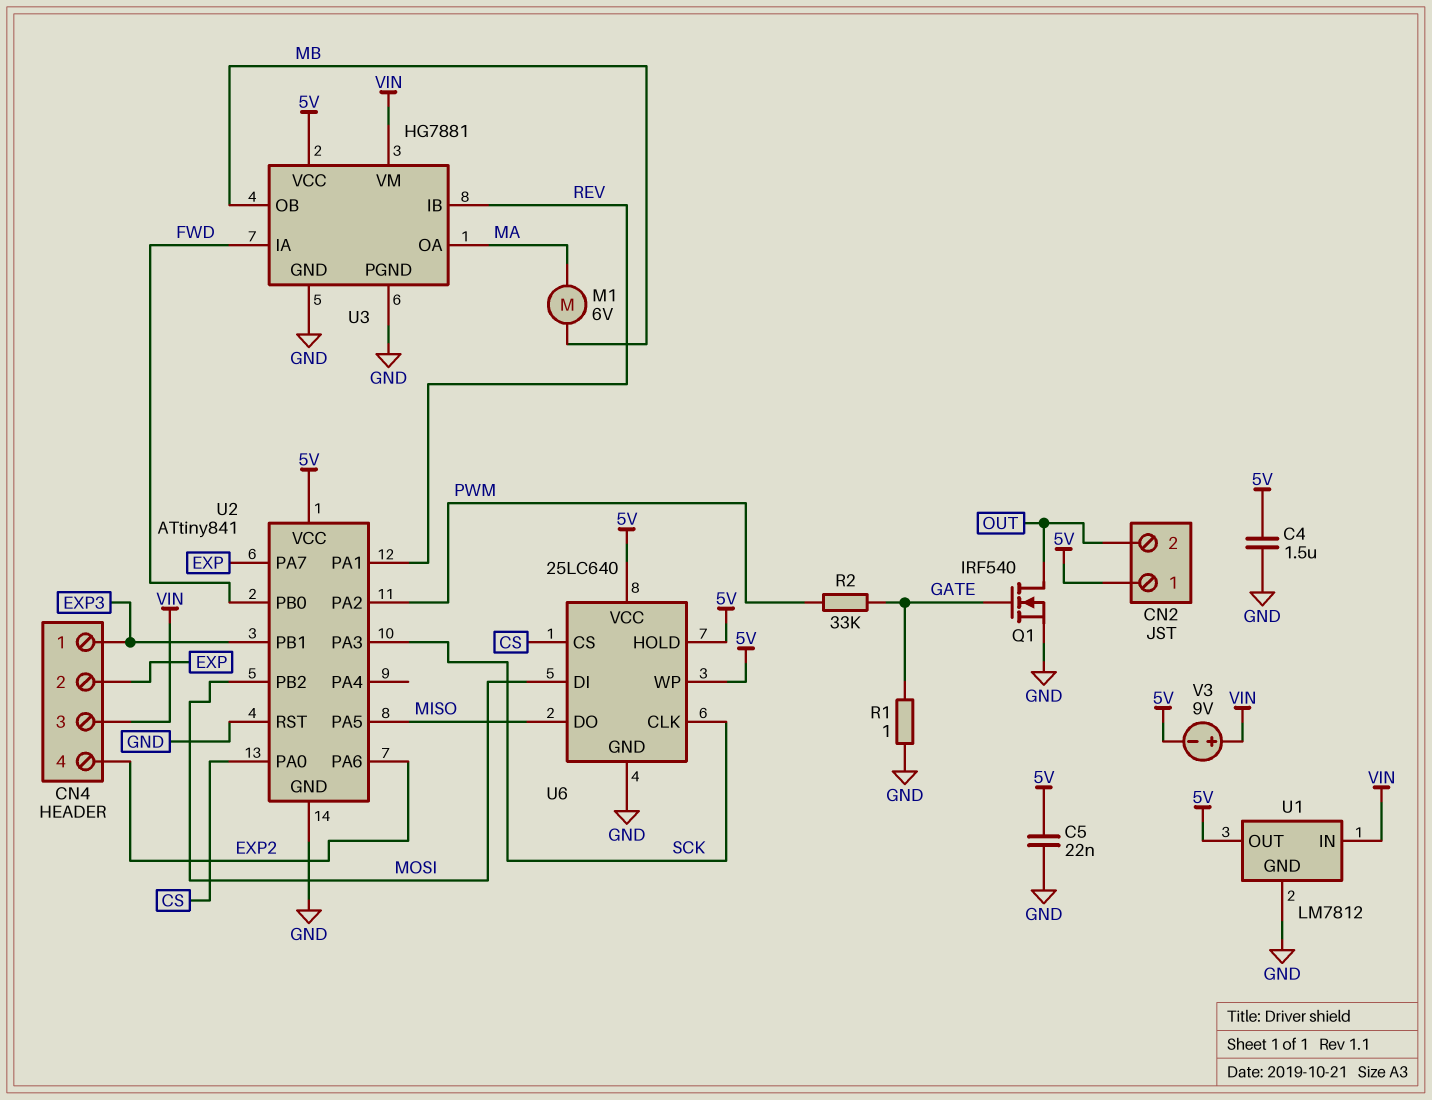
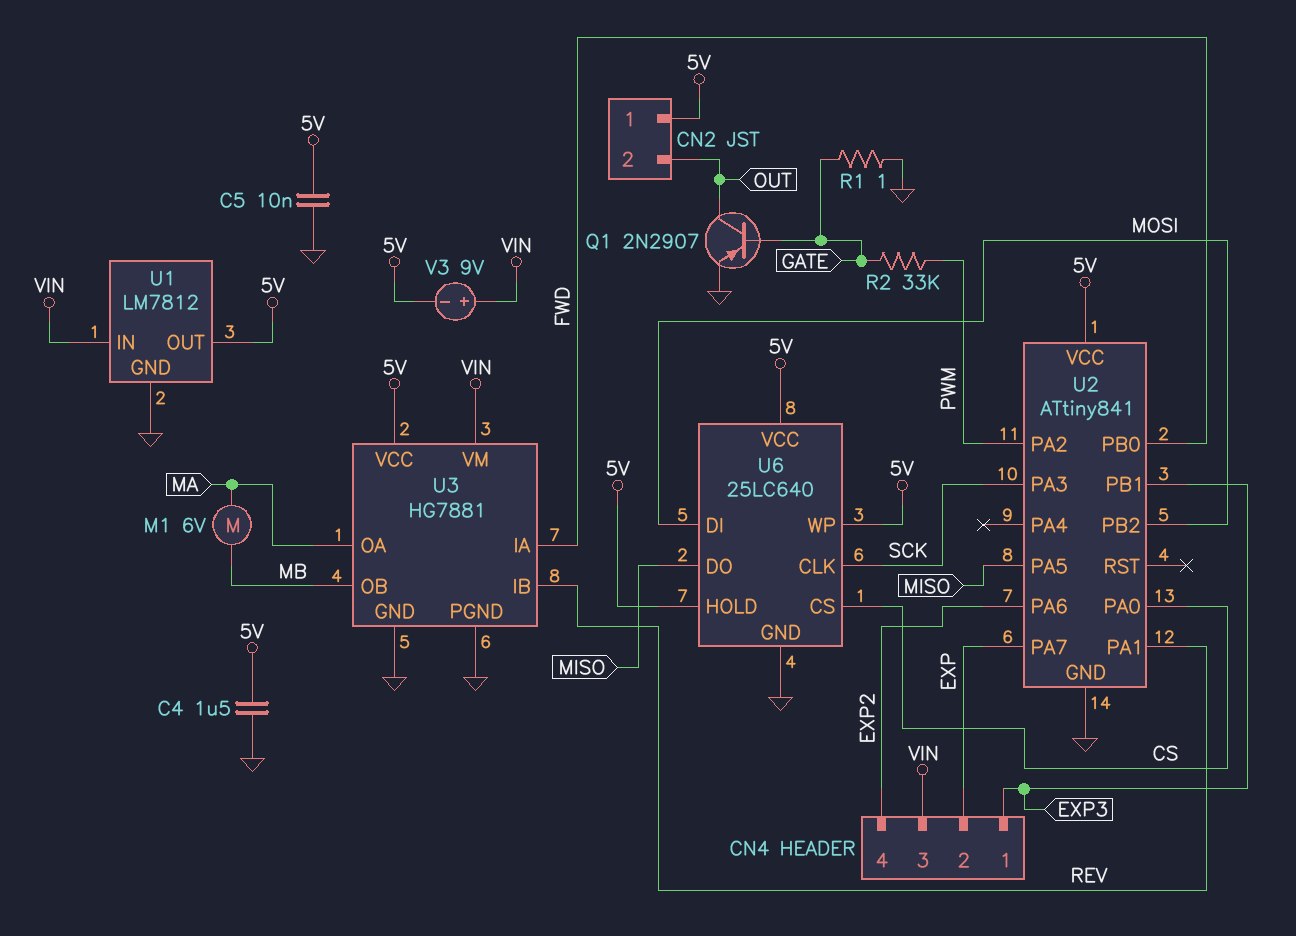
C5: 22nF (5V, GND) -> 10nF (5V, GND)
Q1: NMOS IRF540 (G GATE, D OUT, S GND) -> PNP 2N2907 (B GATE, C OUT, E GND)
U2 pin RST: GND -> none

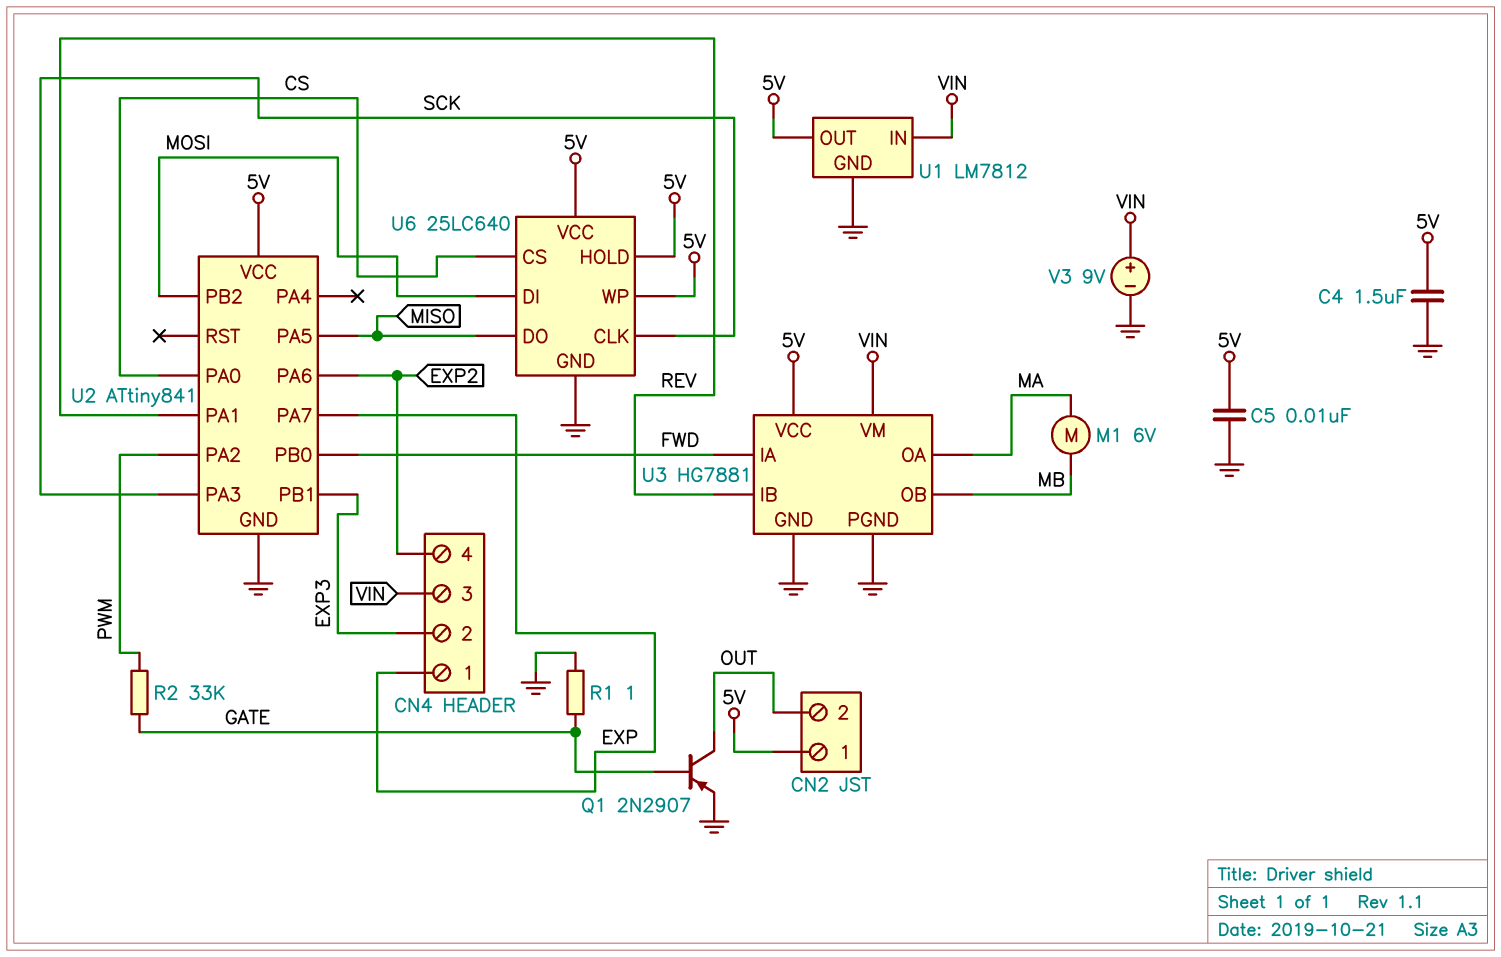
CN4 pin 1: EXP3 -> EXP
CN4 pin 2: EXP -> EXP3
V3: 9V (plus VIN, minus 5V) -> 9V (plus VIN, minus GND)

